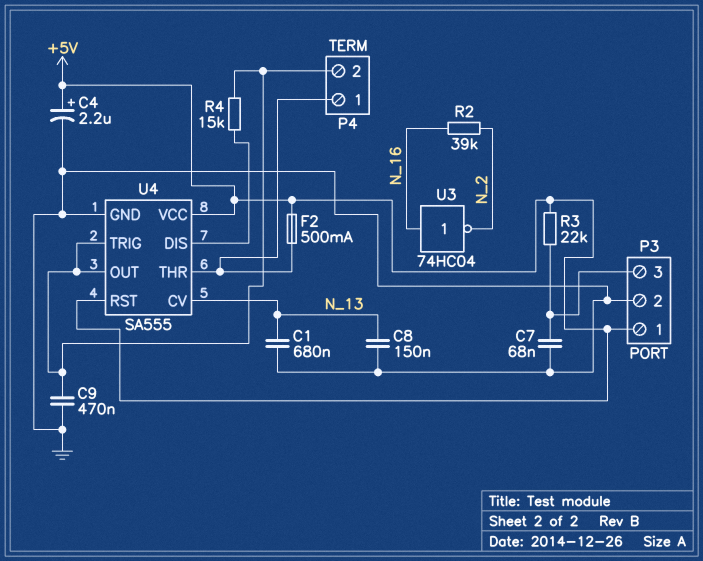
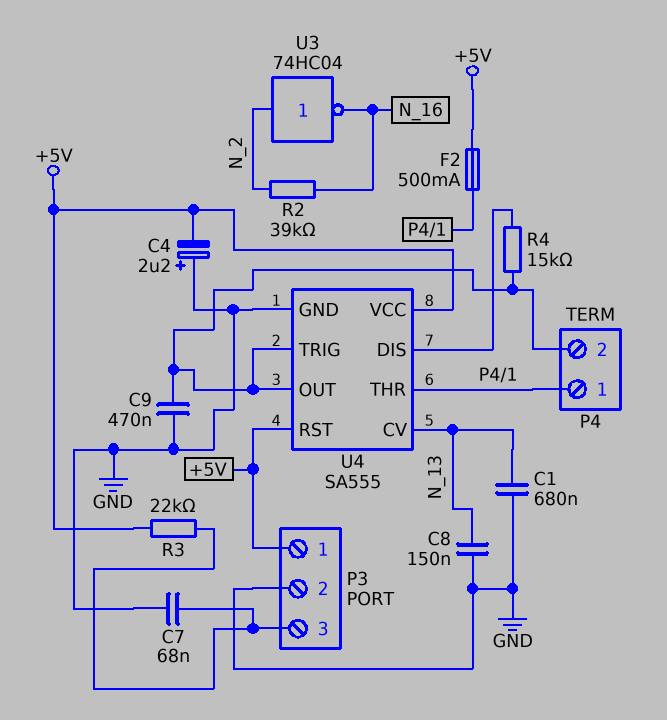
C4: 2.2uF (plus +5V, minus GND) -> 2.2uF (plus GND, minus +5V)
U3: NOT 74HC04 (in N_16, out N_2) -> NOT 74HC04 (in N_2, out N_16)

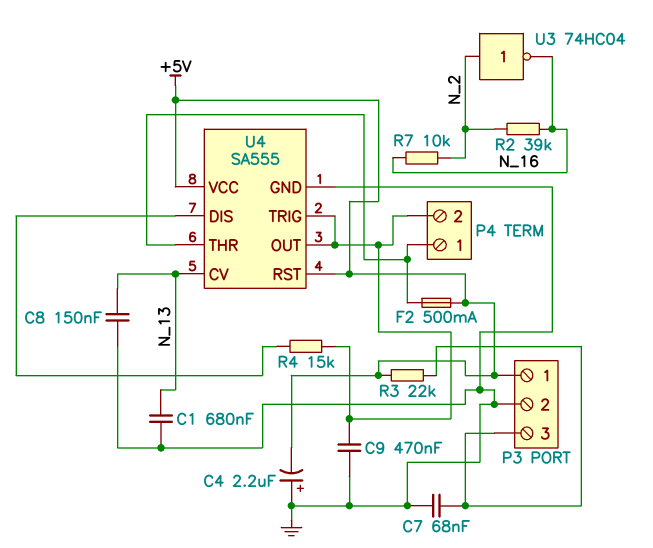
R7: none -> 10k (N_2, N_16)

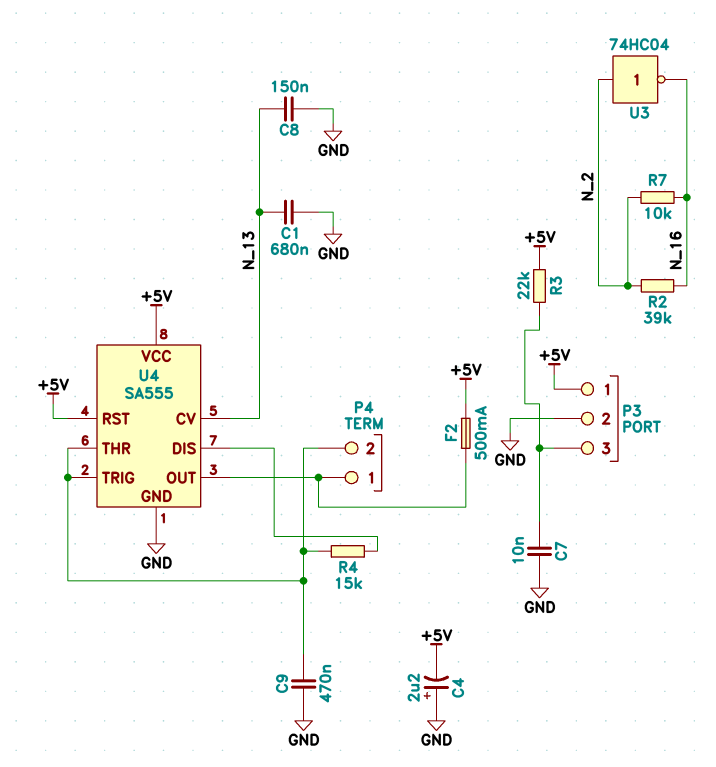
C7: 68nF (GND, P3/3) -> 10nF (GND, P3/3)
U4 pin OUT: P4/2 -> P4/1
U4 pin THR: P4/1 -> P4/2

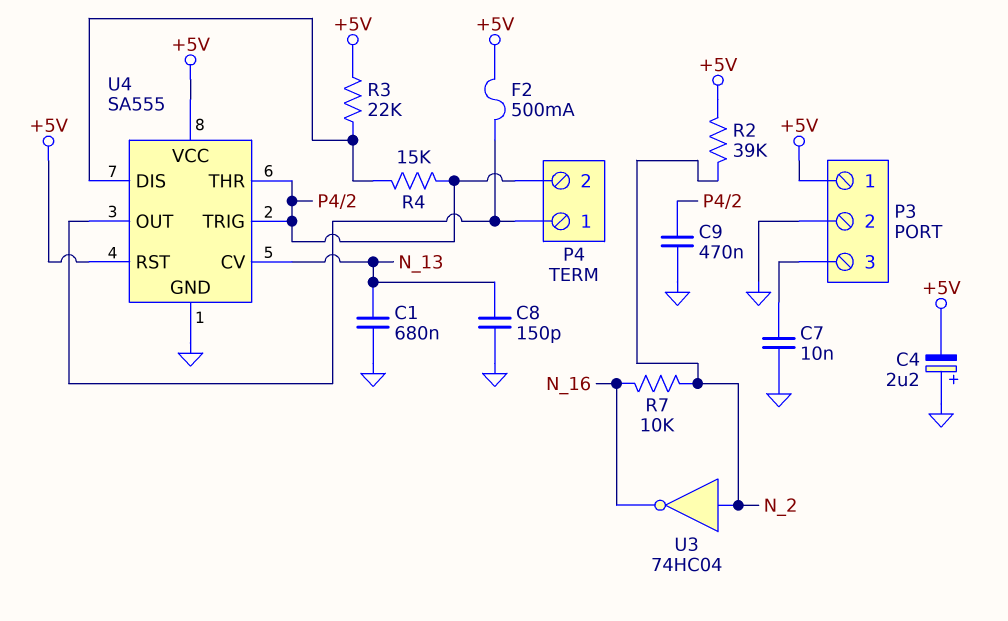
C8: 150nF (GND, N_13) -> 150pF (GND, N_13)
R2: 39k (N_2, N_16) -> 39k (+5V, N_2)
R3: 22k (+5V, P3/3) -> 22k (+5V, U4/DIS)

